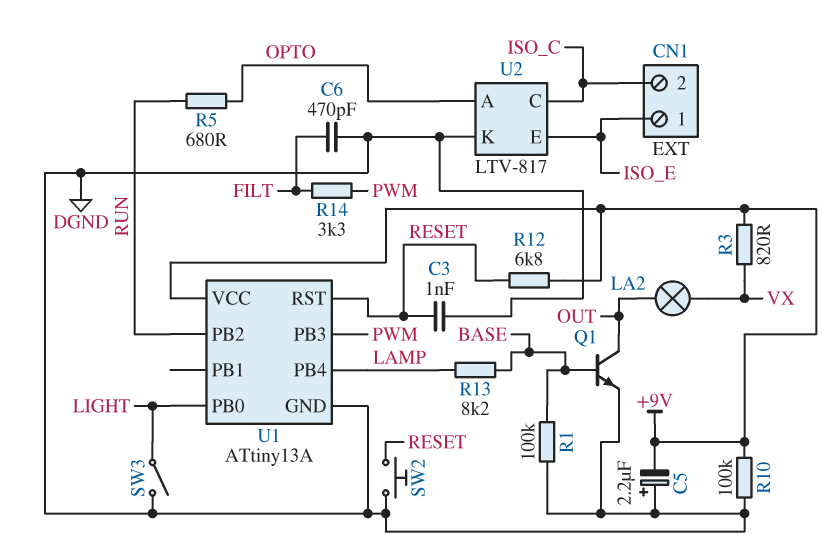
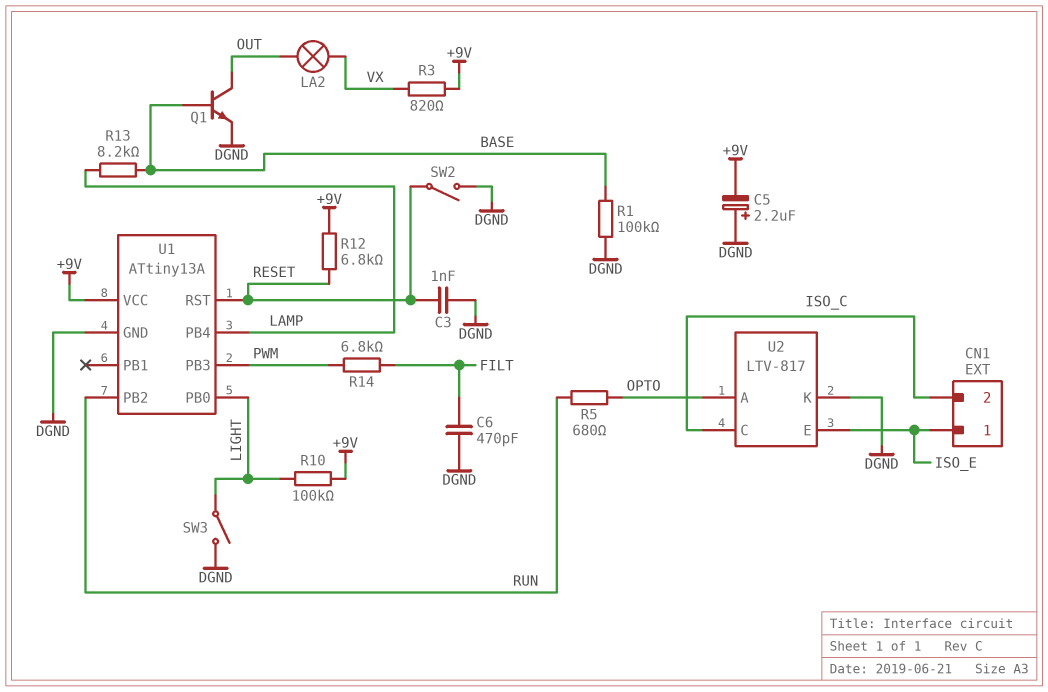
R10: 100k (+9V, DGND) -> 100k (+9V, LIGHT)
R14: 3.3k (FILT, PWM) -> 6.8k (FILT, PWM)
SW2: button (DGND, RESET) -> switch (DGND, RESET)

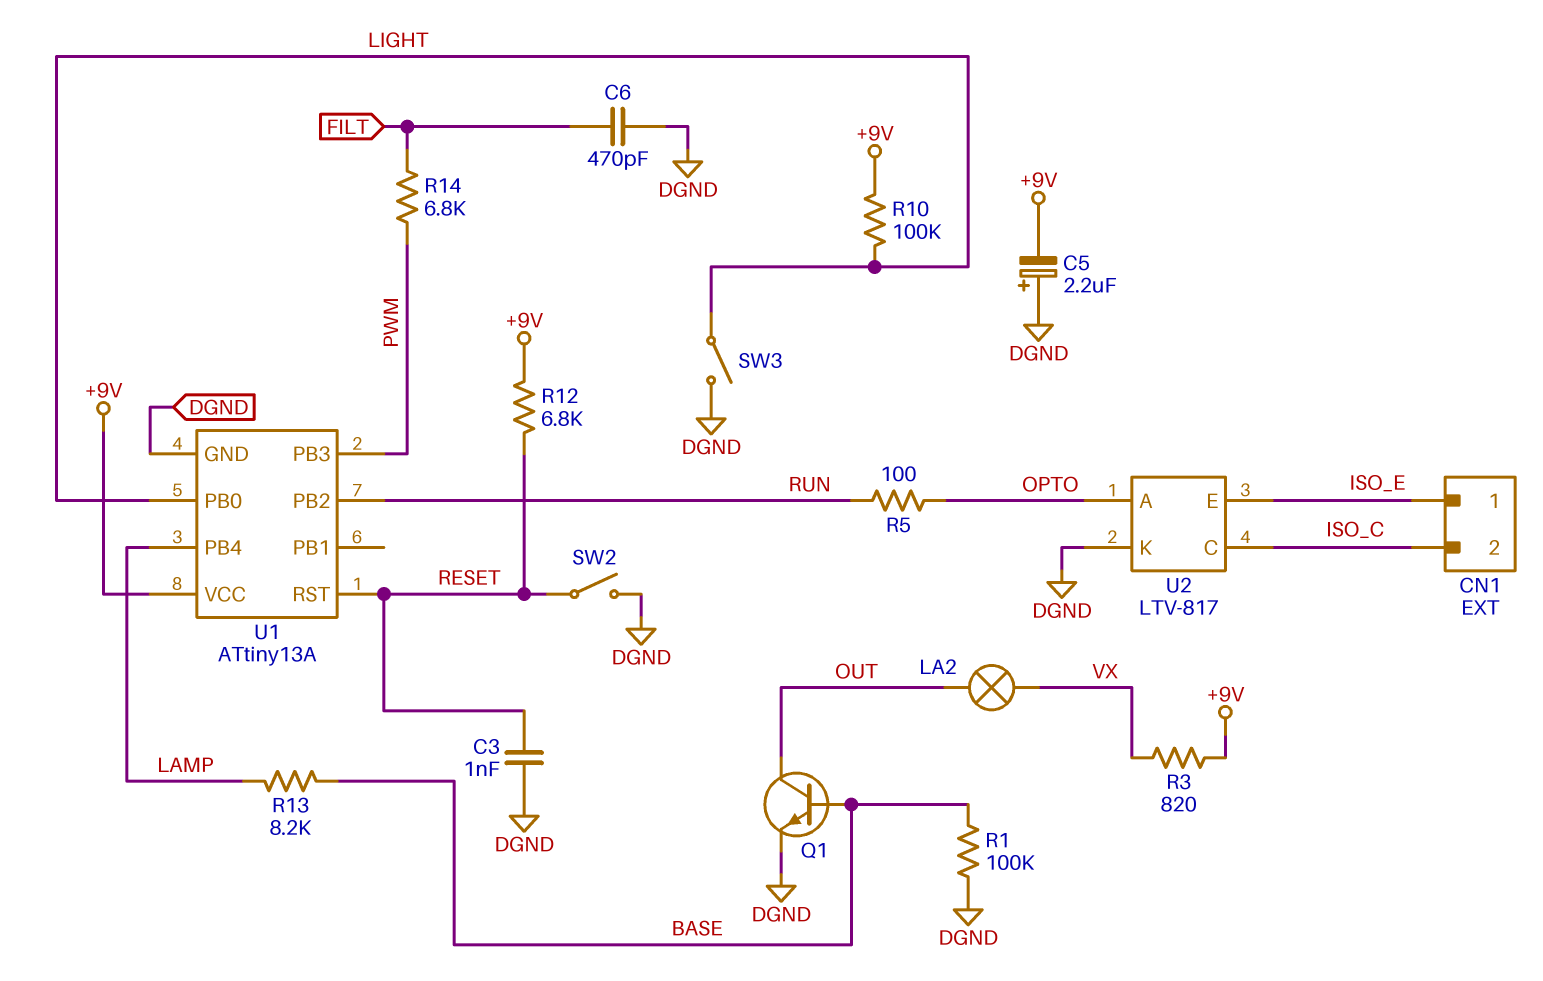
R5: 680 (OPTO, RUN) -> 100 (OPTO, RUN)

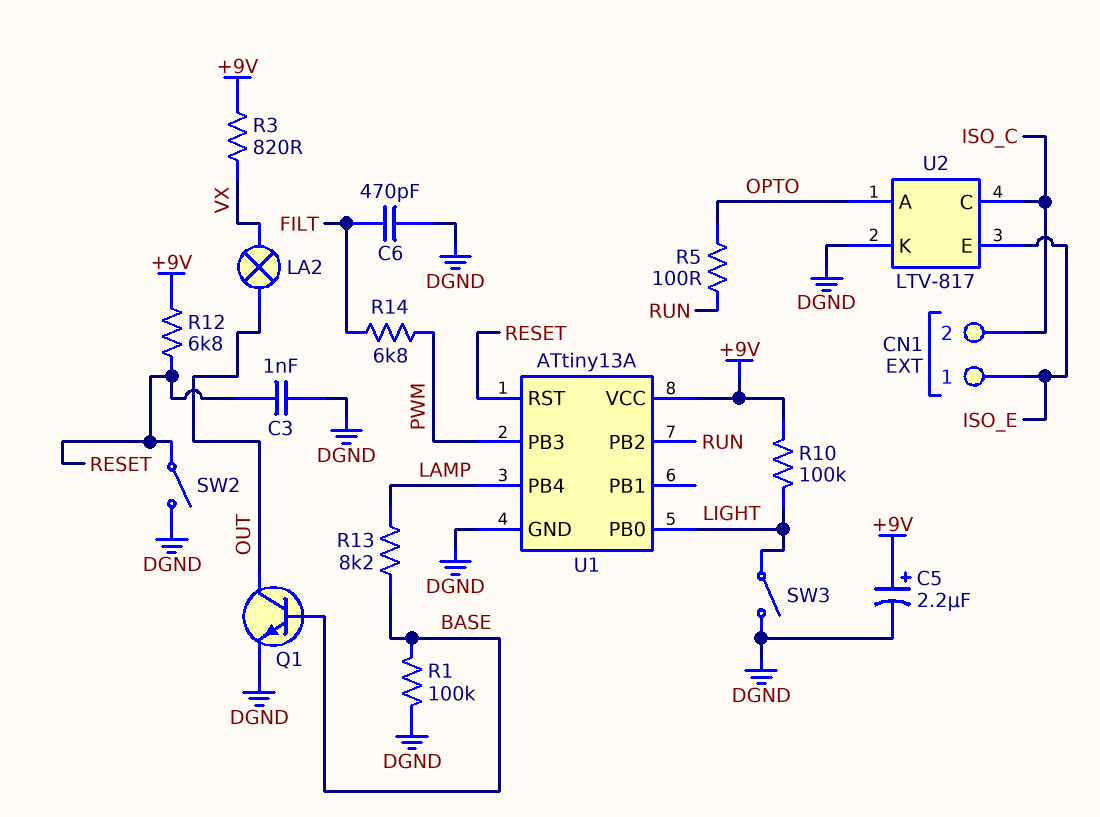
C5: 2.2uF (plus DGND, minus +9V) -> 2.2uF (plus +9V, minus DGND)

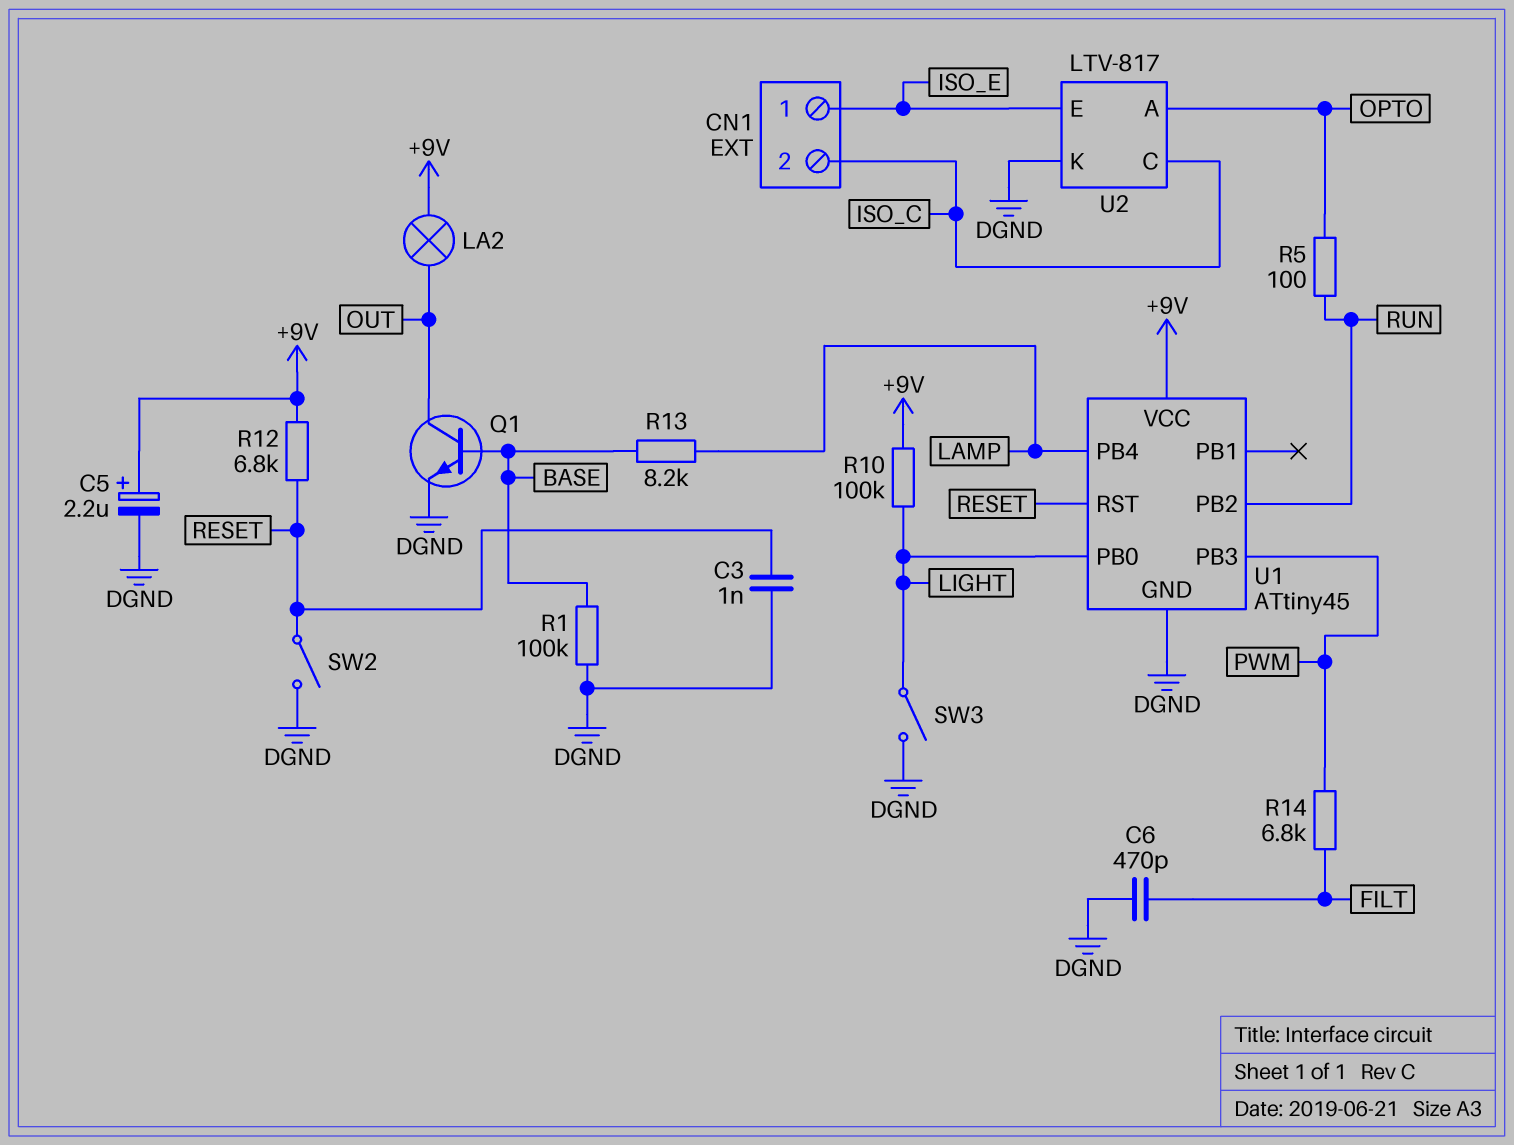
LA2: lamp (OUT, VX) -> lamp (+9V, OUT)
R3: 820 (+9V, VX) -> none
U1: ATtiny13A -> ATtiny45

